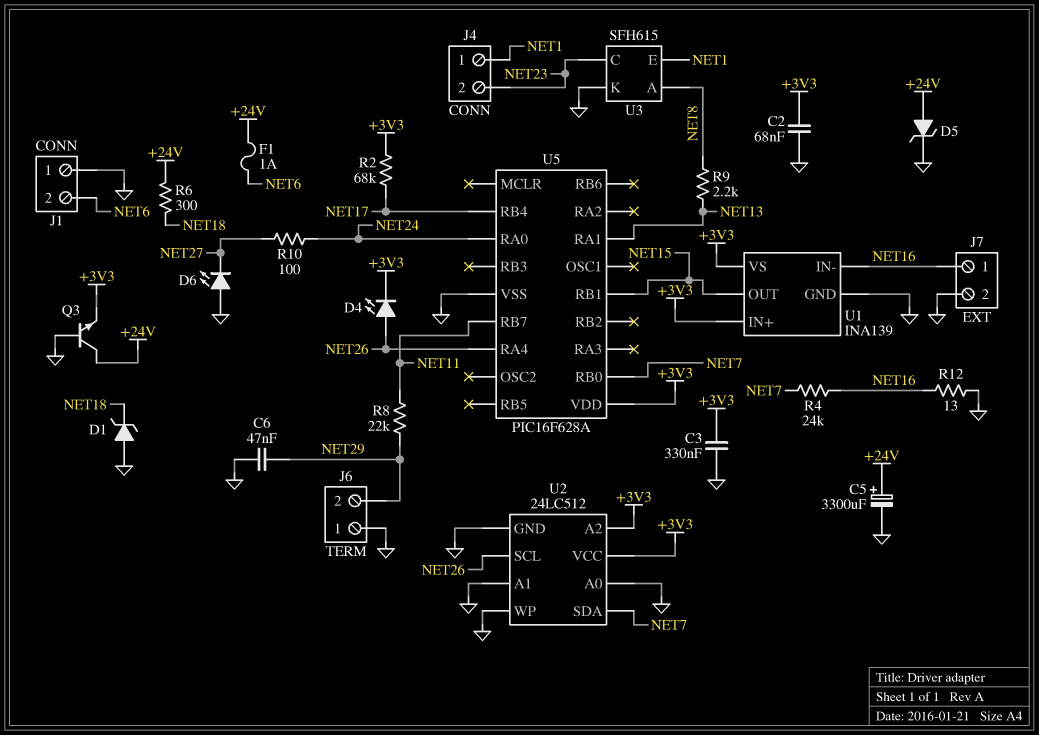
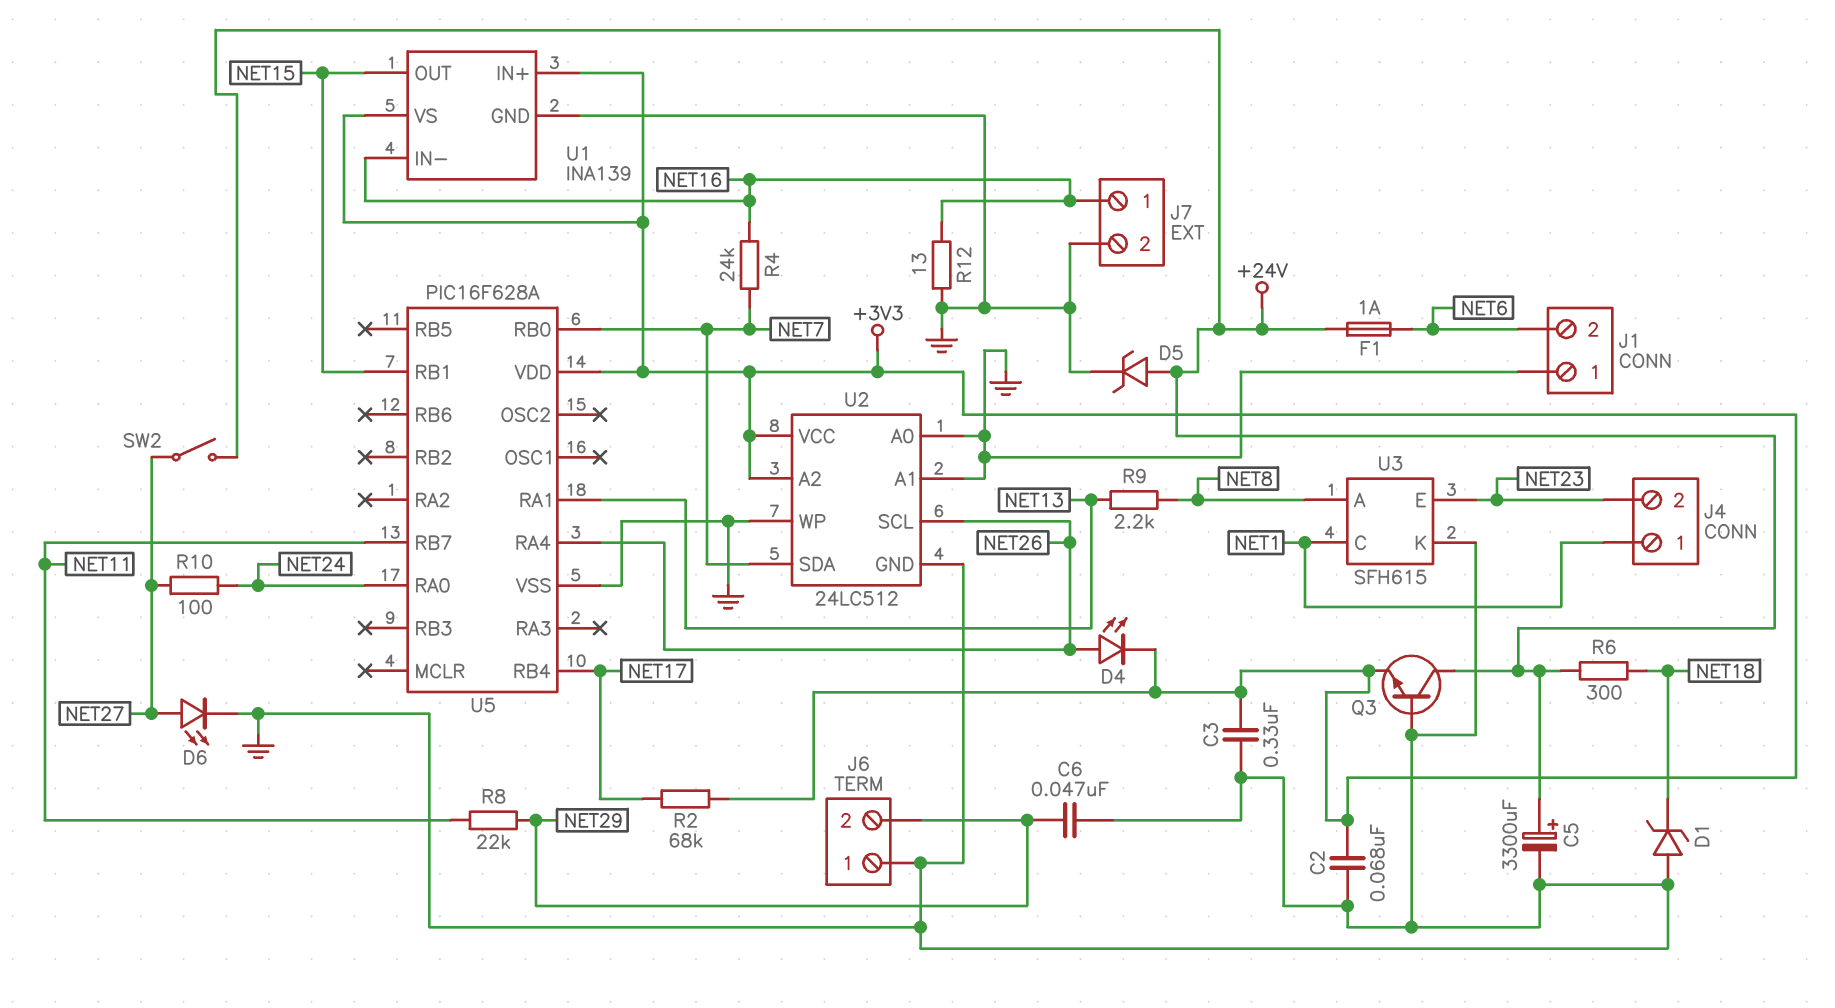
D6: LED (A GND, K NET27) -> LED (A NET27, K GND)
SW2: none -> switch (+24V, NET27)
U3 pin C: NET23 -> NET1
U3 pin E: NET1 -> NET23

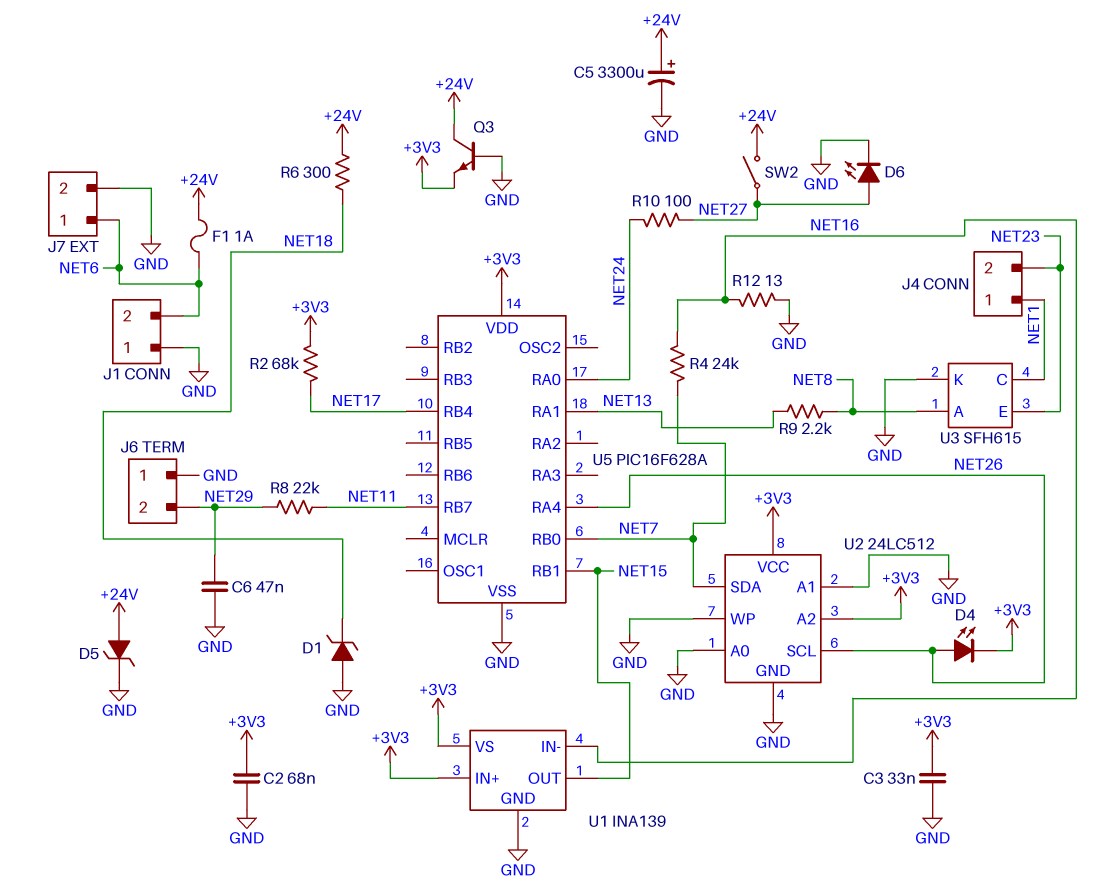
C3: 330nF (+3V3, GND) -> 33nF (+3V3, GND)
J7 pin 1: NET16 -> NET6

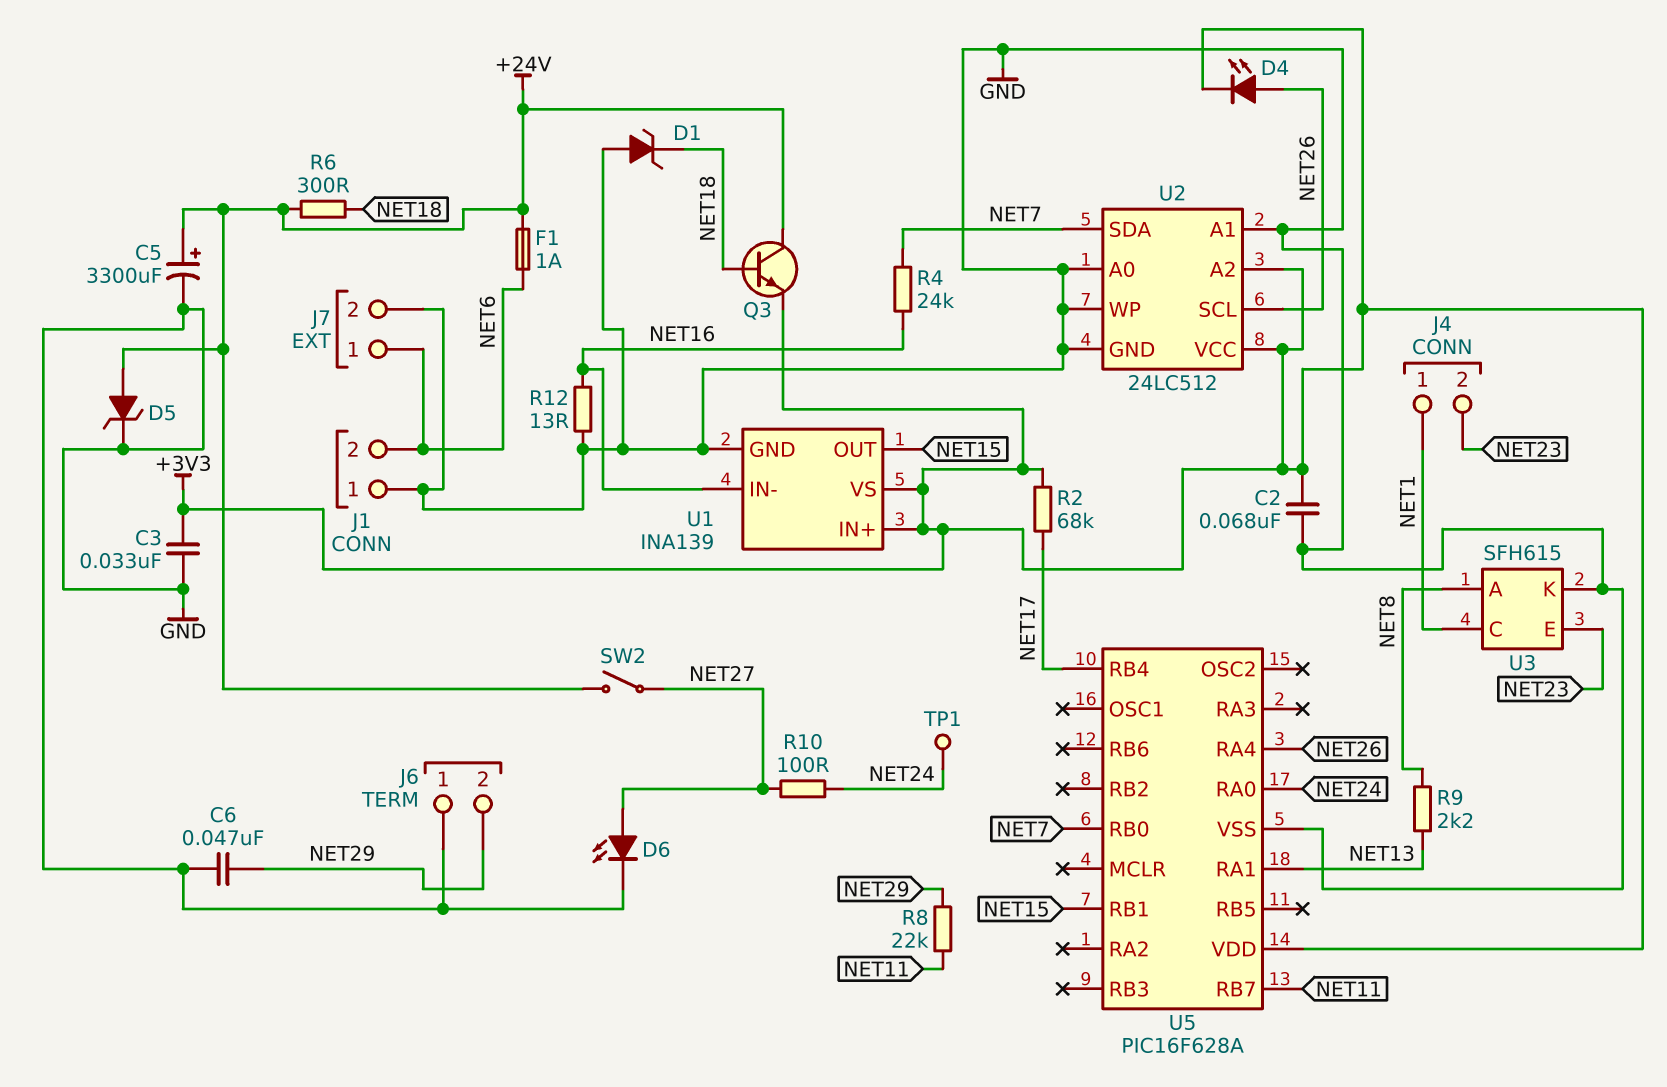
Q3: NPN (B GND, C +24V, E +3V3) -> NPN (B NET18, C +24V, E +3V3)
TP1: none -> test point (NET24)

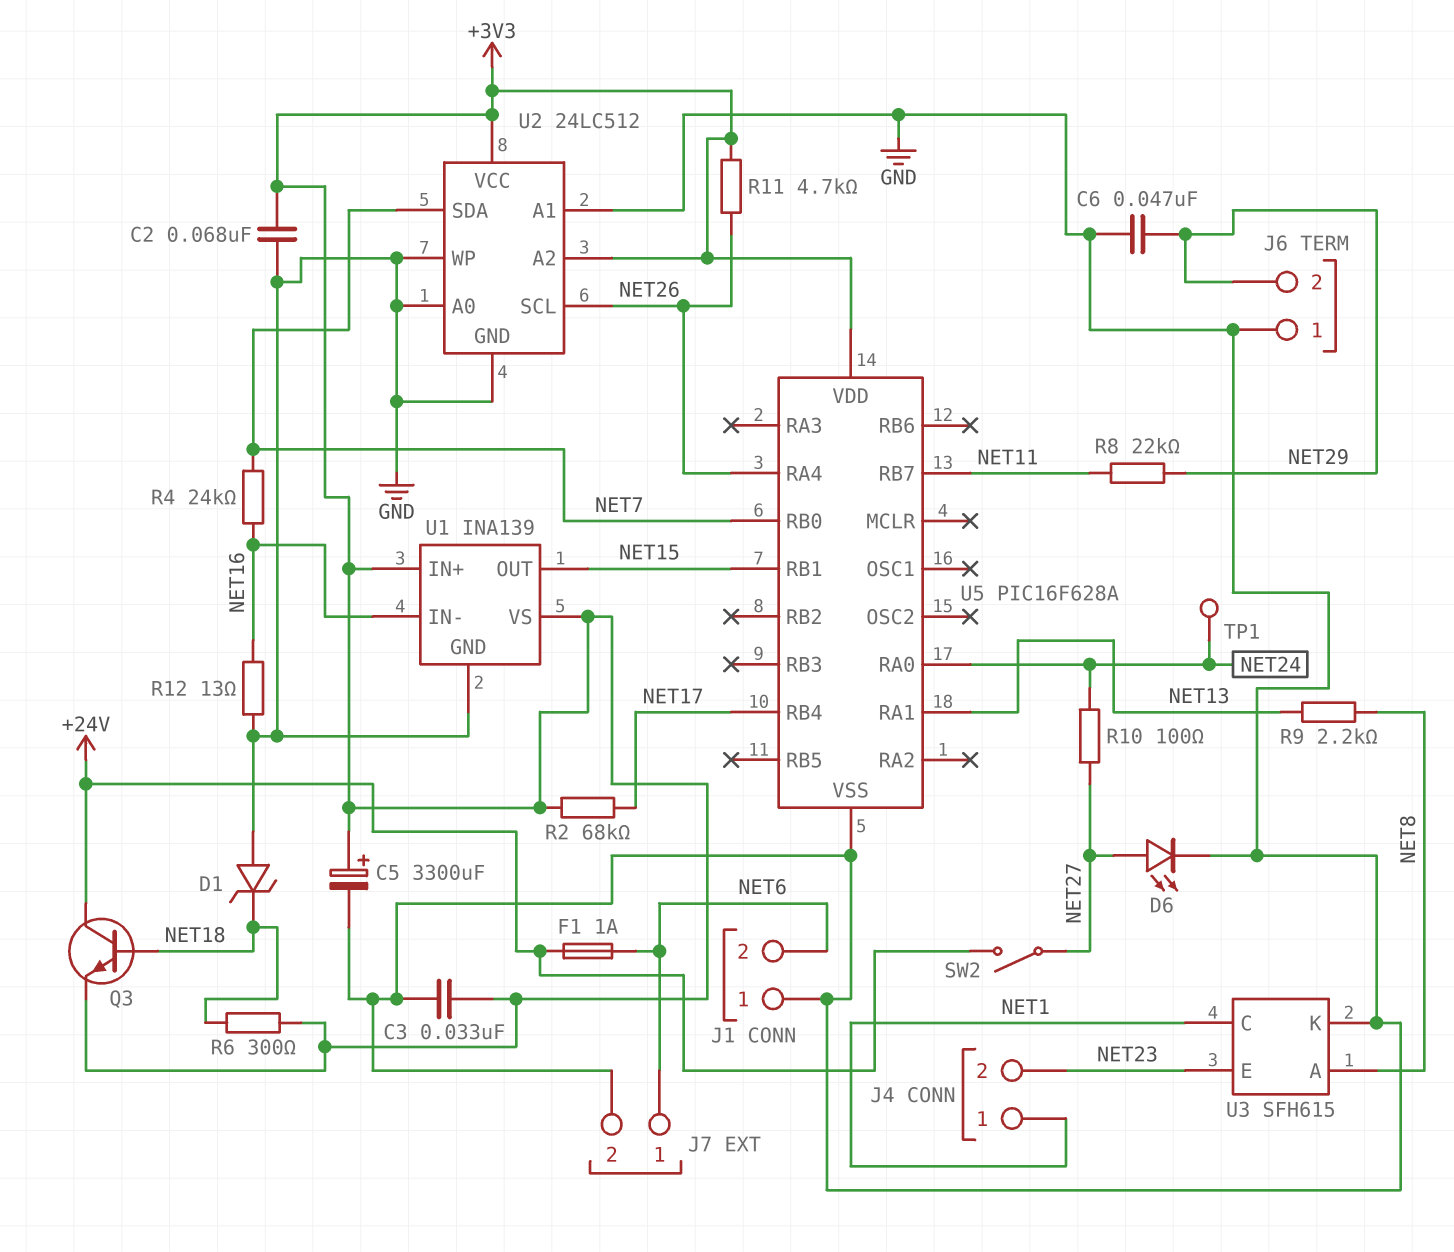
C5: 3300uF (plus +24V, minus GND) -> 3300uF (plus +3V3, minus GND)
D4: LED (A NET26, K +3V3) -> none
D5: zener (A +24V, K GND) -> none
R6: 300 (+24V, NET18) -> 300 (+3V3, NET18)
R11: none -> 4.7k (+3V3, NET26)

